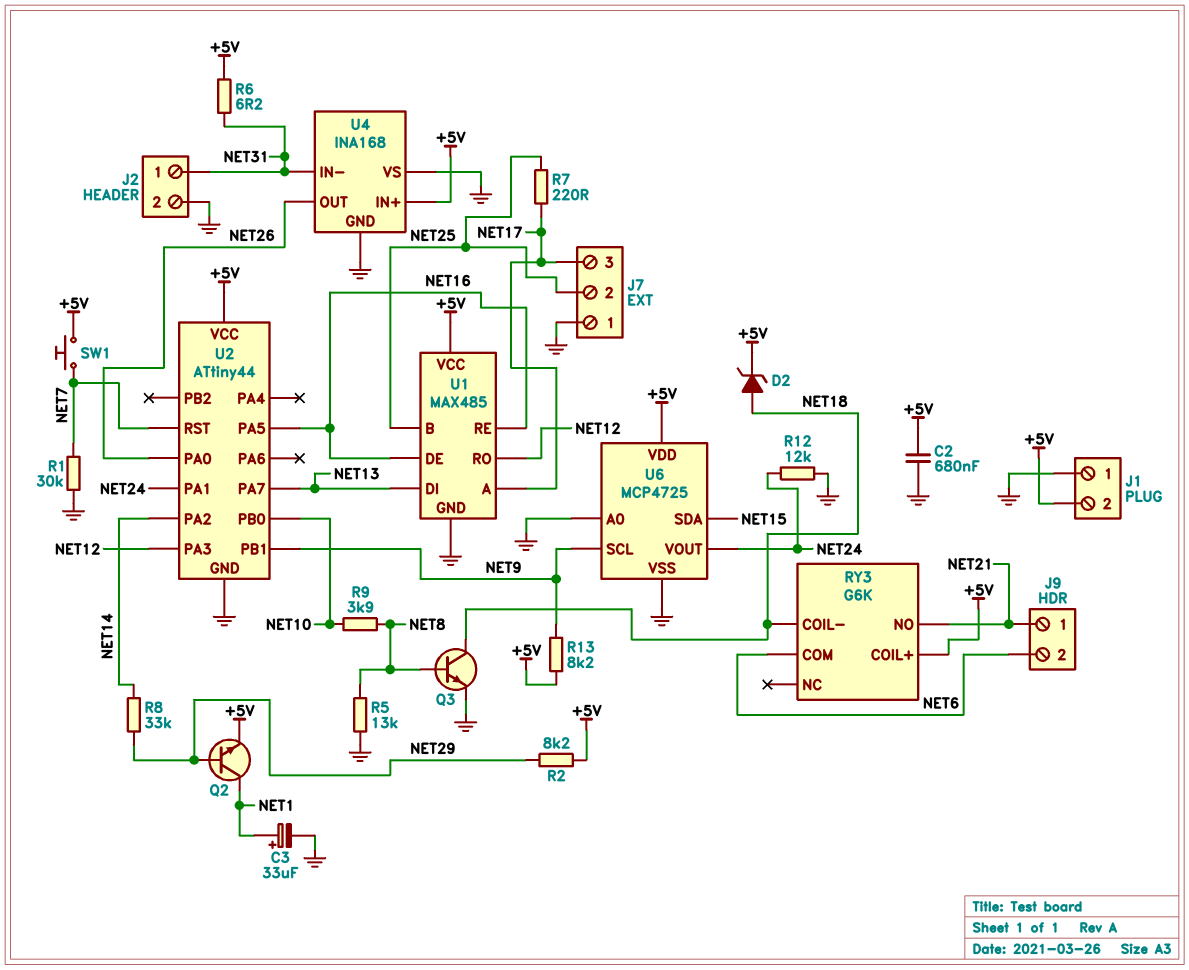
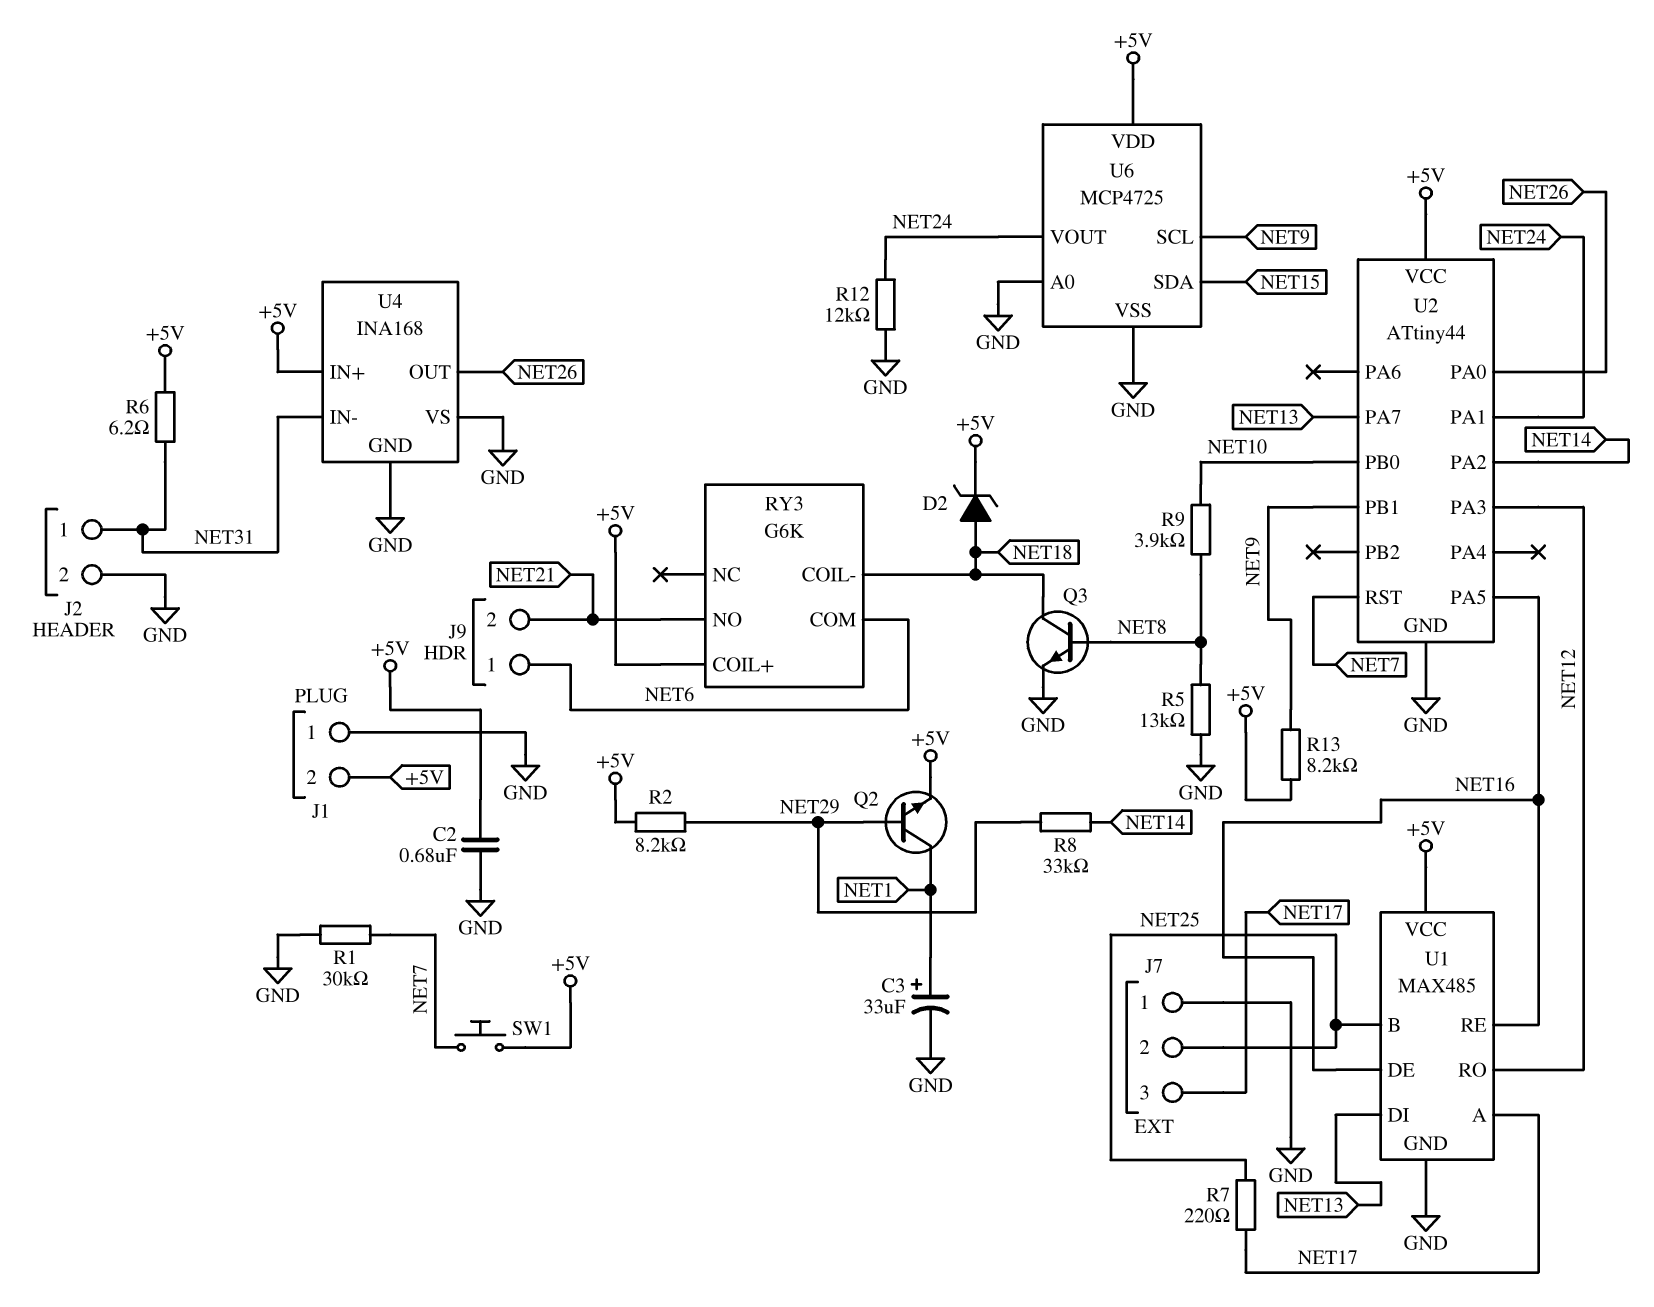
J9 pin 1: NET21 -> NET6
J9 pin 2: NET6 -> NET21

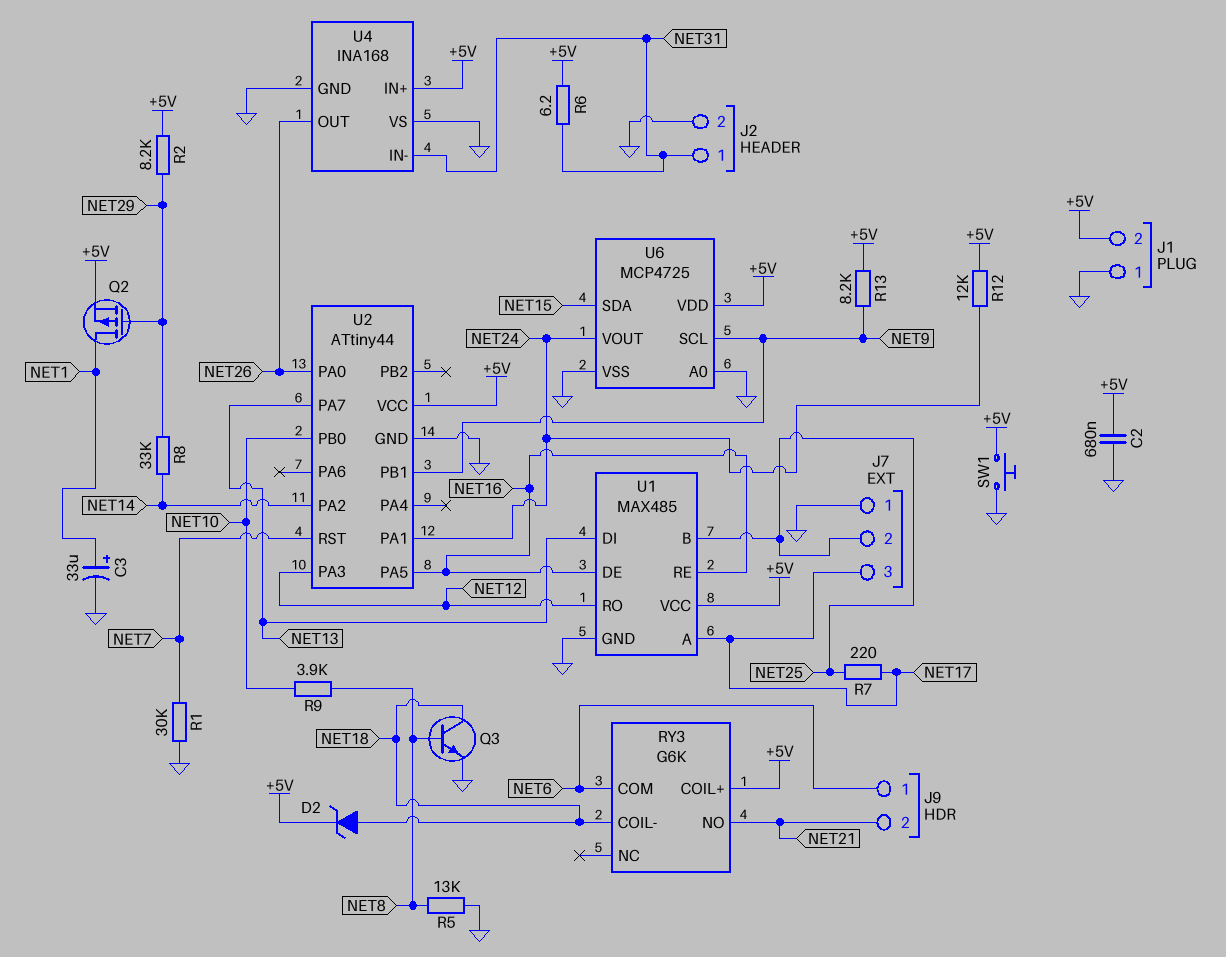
Q2: NPN (B NET29, C NET1, E +5V) -> PMOS (G NET29, D NET1, S +5V)
R12: 12k (GND, NET24) -> 12k (+5V, NET24)
SW1: button (+5V, NET7) -> button (+5V, GND)

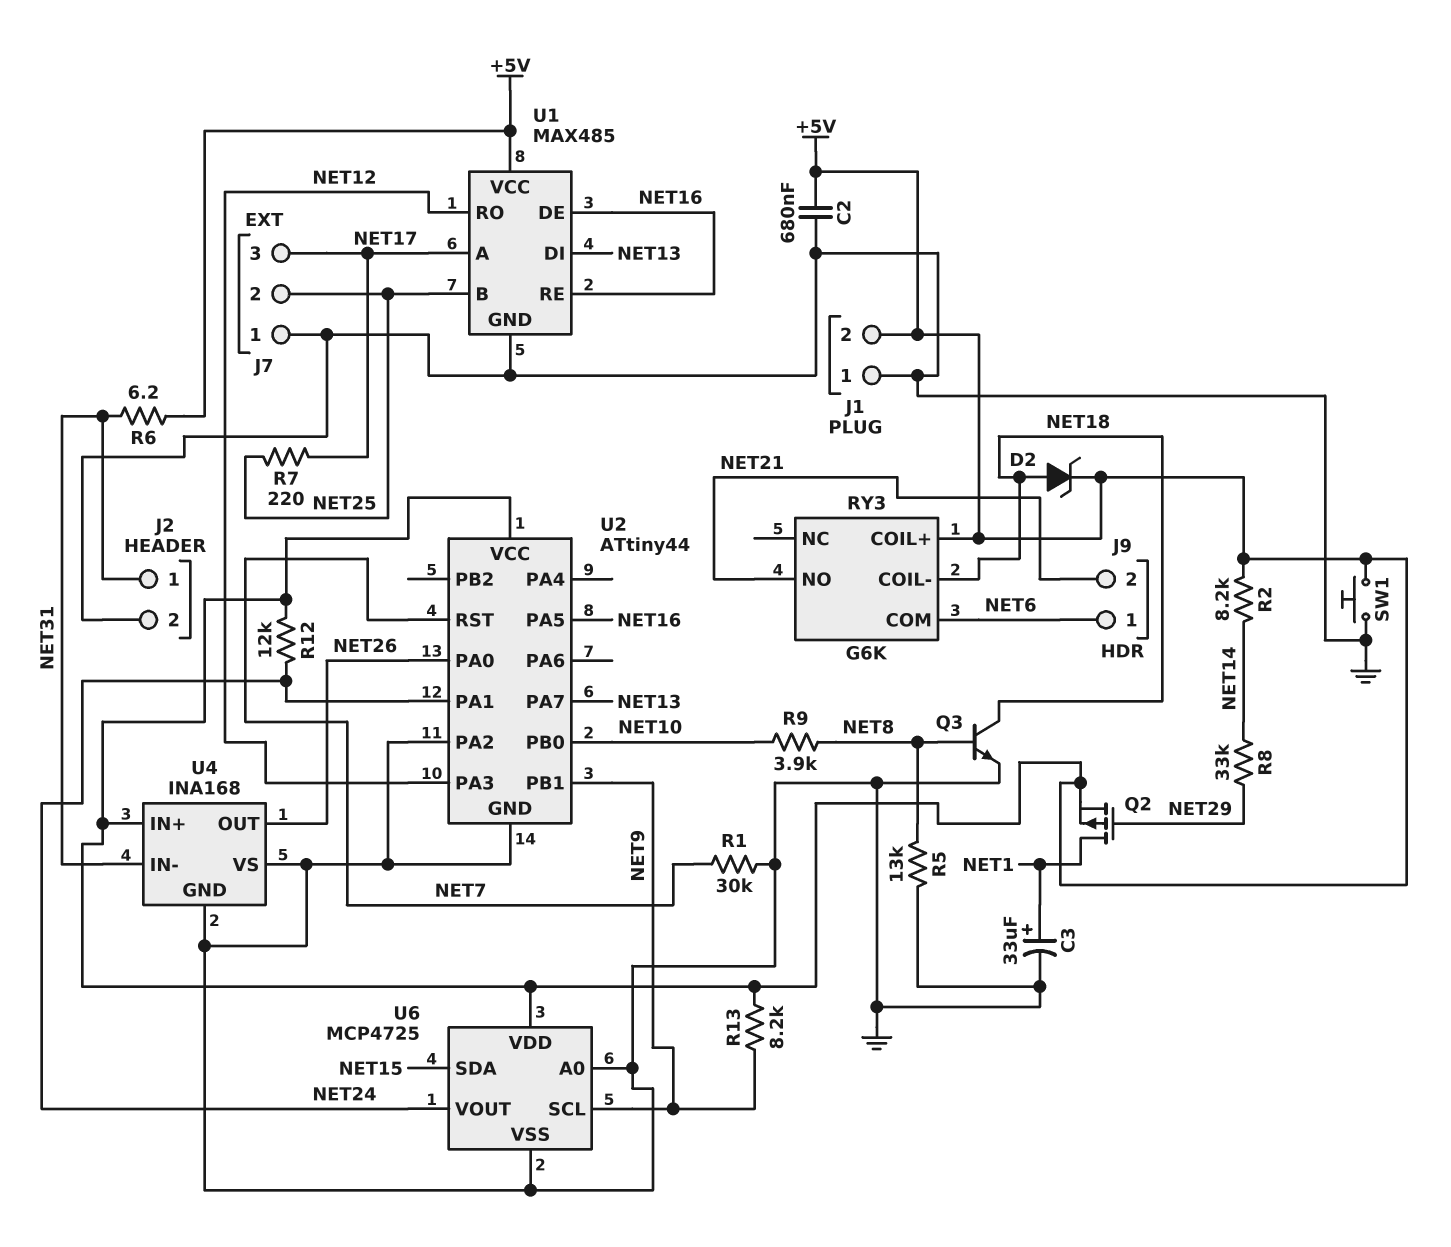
R2: 8.2k (+5V, NET29) -> 8.2k (+5V, NET14)
U2 pin PA2: NET14 -> GND

